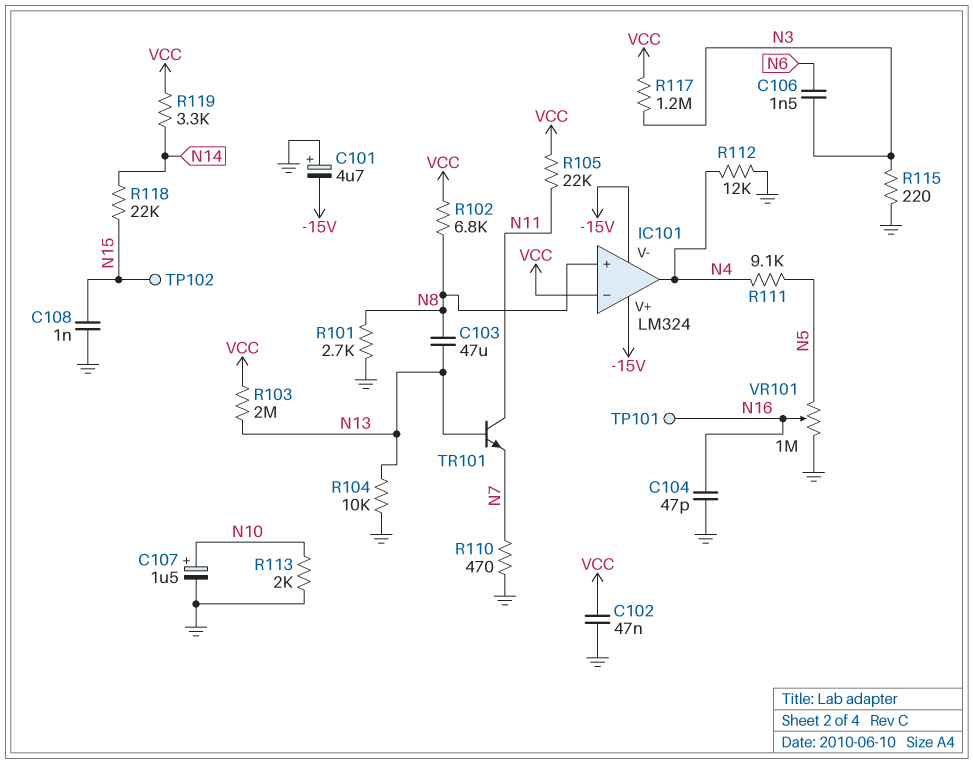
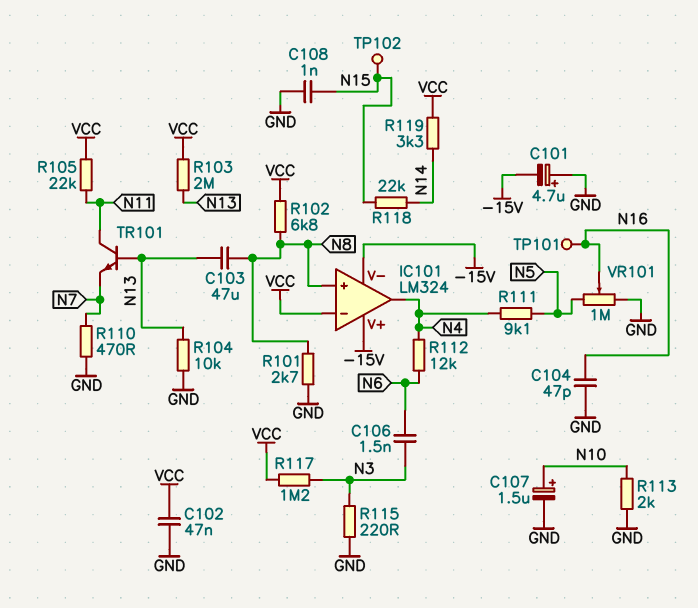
R112: 12k (GND, N4) -> 12k (N4, N6)

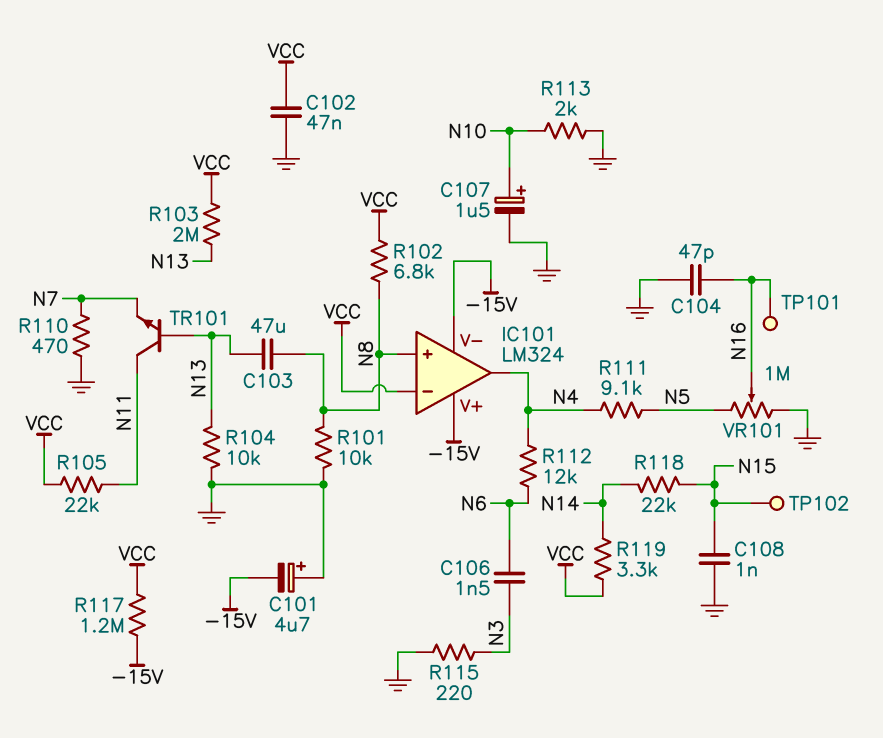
R101: 2.7k (GND, N8) -> 10k (GND, N8)
R117: 1.2M (N3, VCC) -> 1.2M (-15V, VCC)

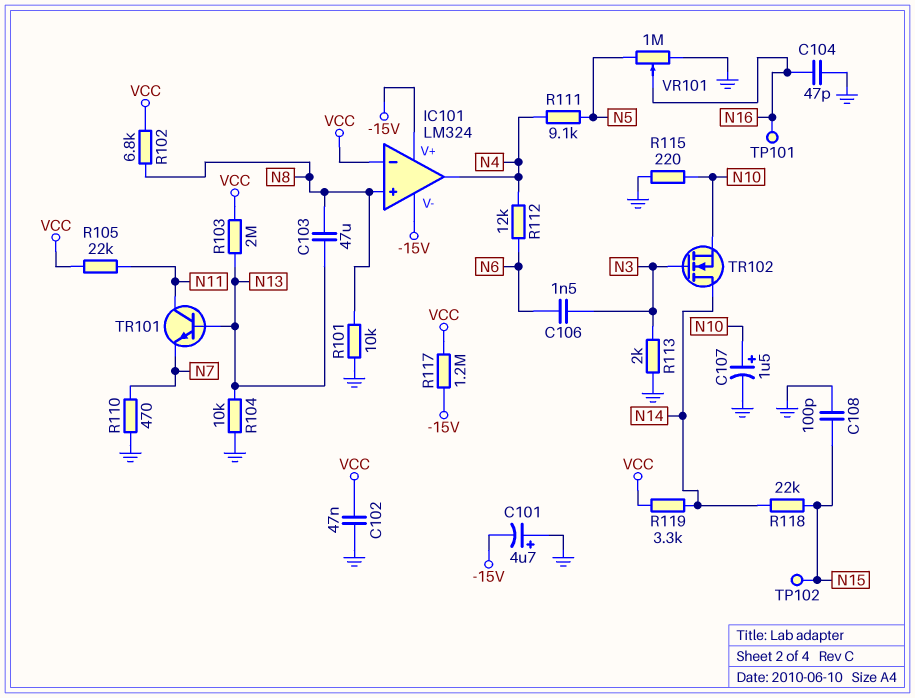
C108: 1nF (GND, N15) -> 100pF (GND, N15)
R113: 2k (GND, N10) -> 2k (GND, N3)
R115: 220 (GND, N3) -> 220 (GND, N10)
TR102: none -> NMOS (G N3, D N14, S N10)

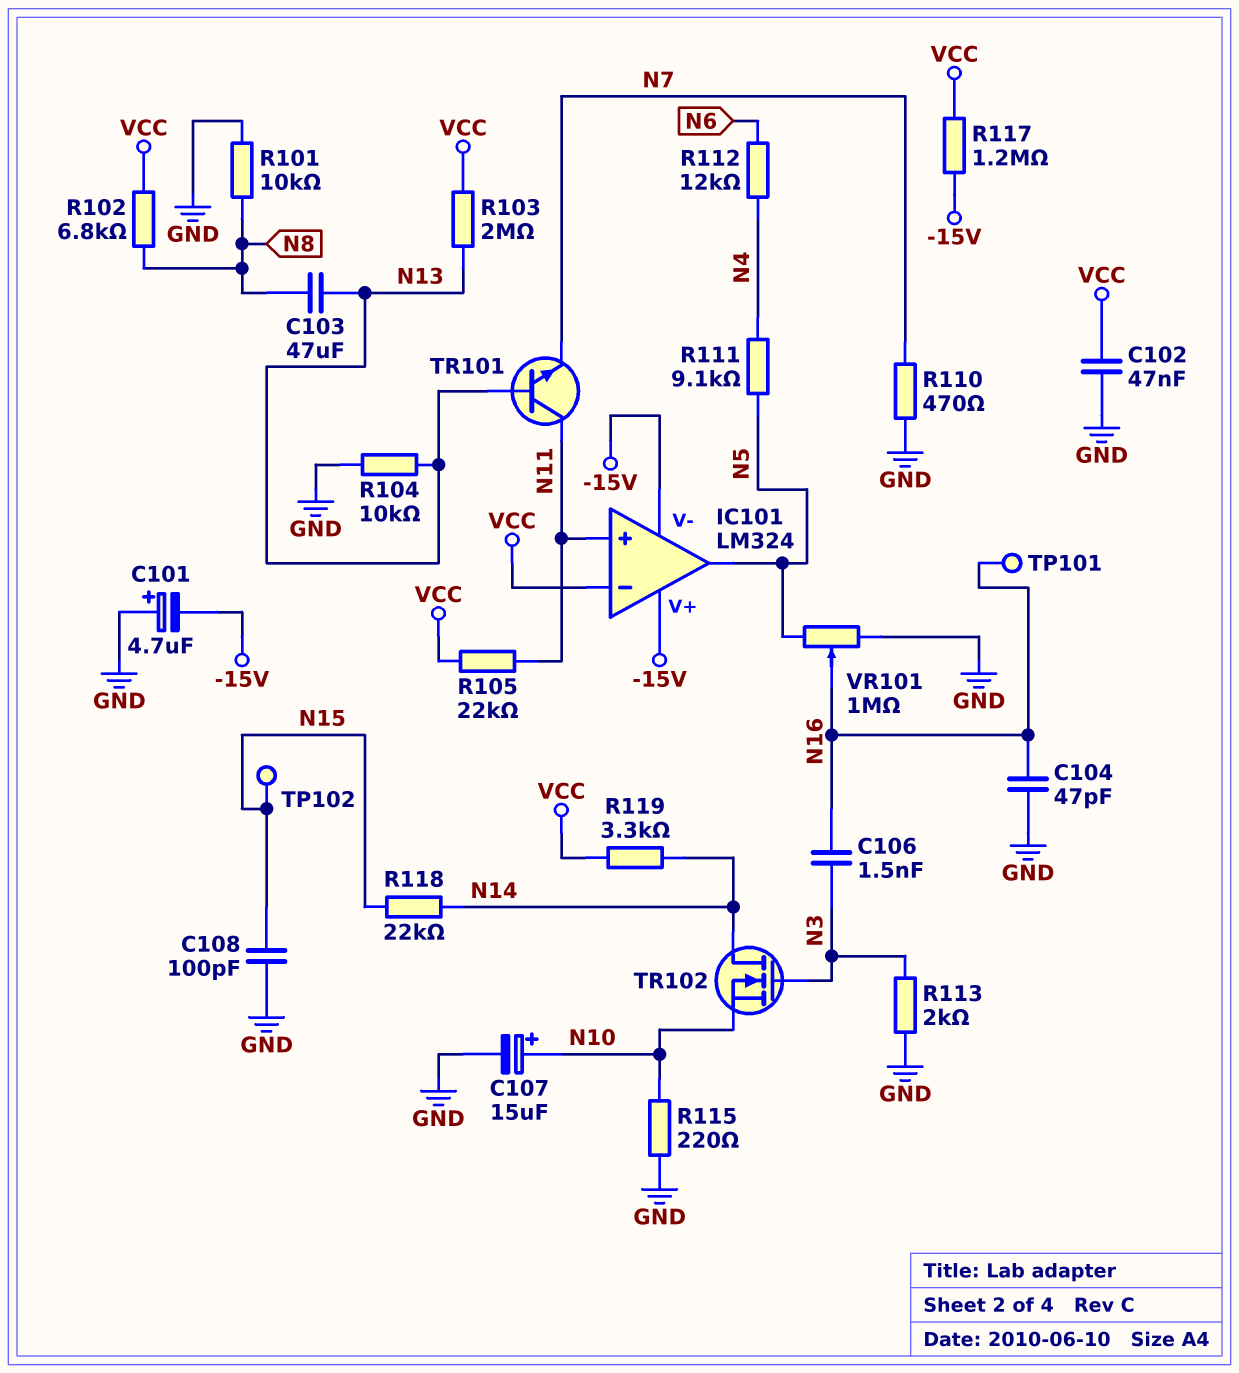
C106: 1.5nF (N3, N6) -> 1.5nF (N3, N16)
C107: 1.5uF (plus N10, minus GND) -> 15uF (plus N10, minus GND)
IC101 pin in+: N8 -> N11
IC101 pin out: N4 -> N5

